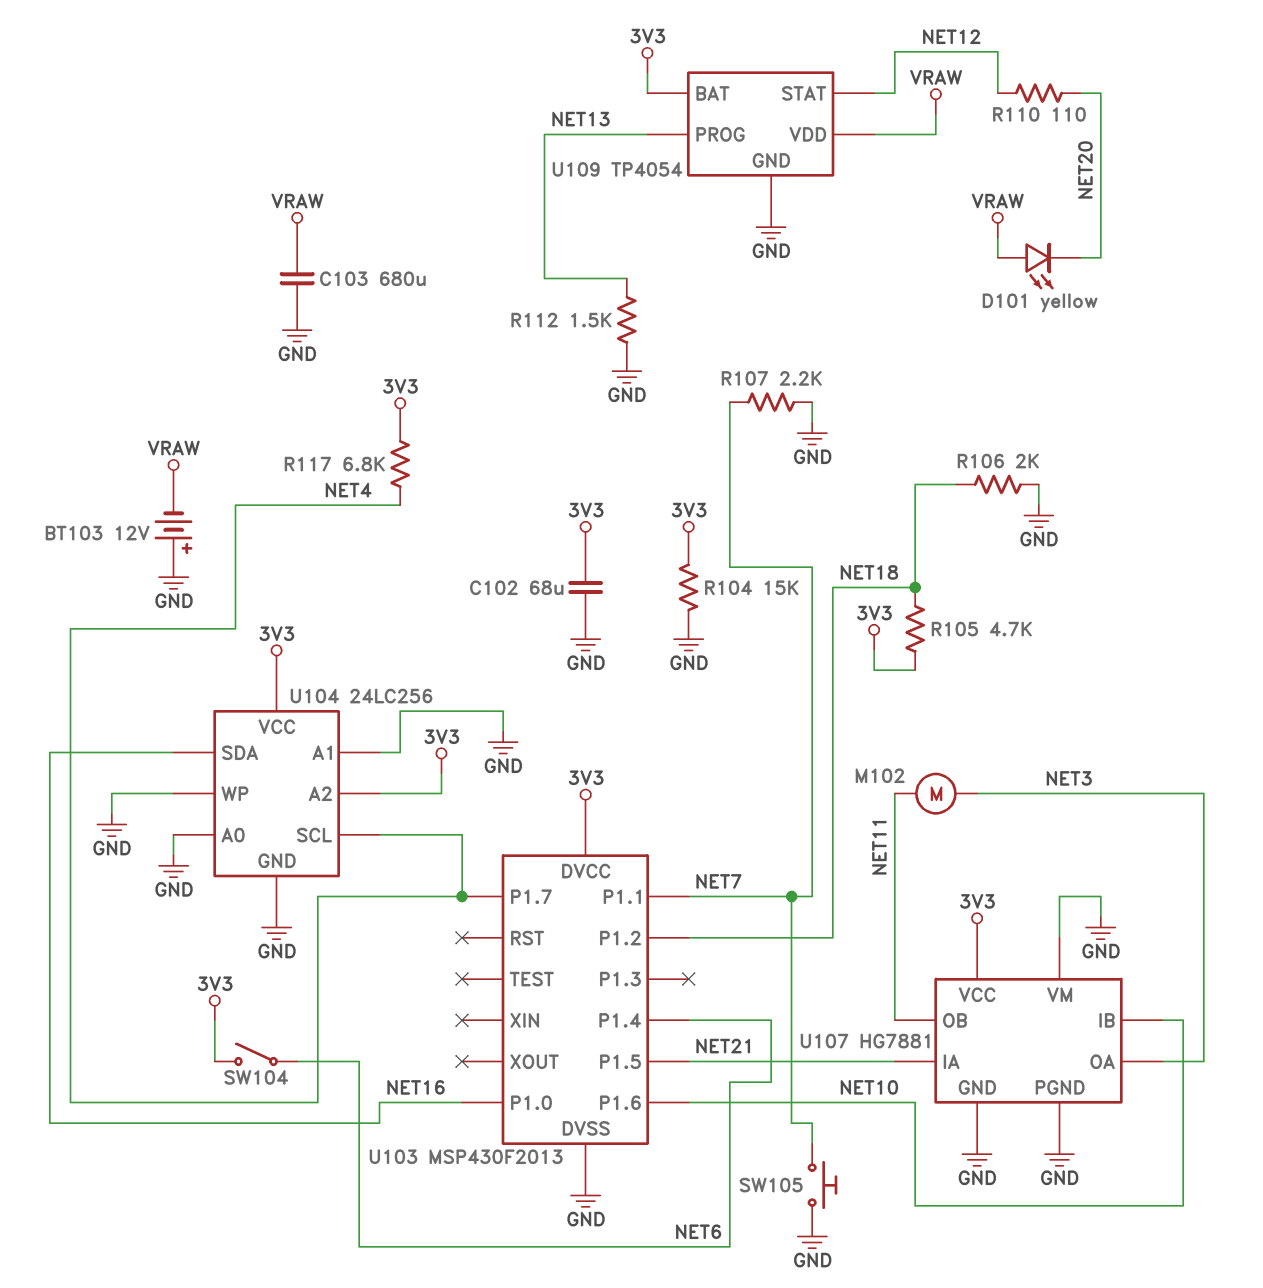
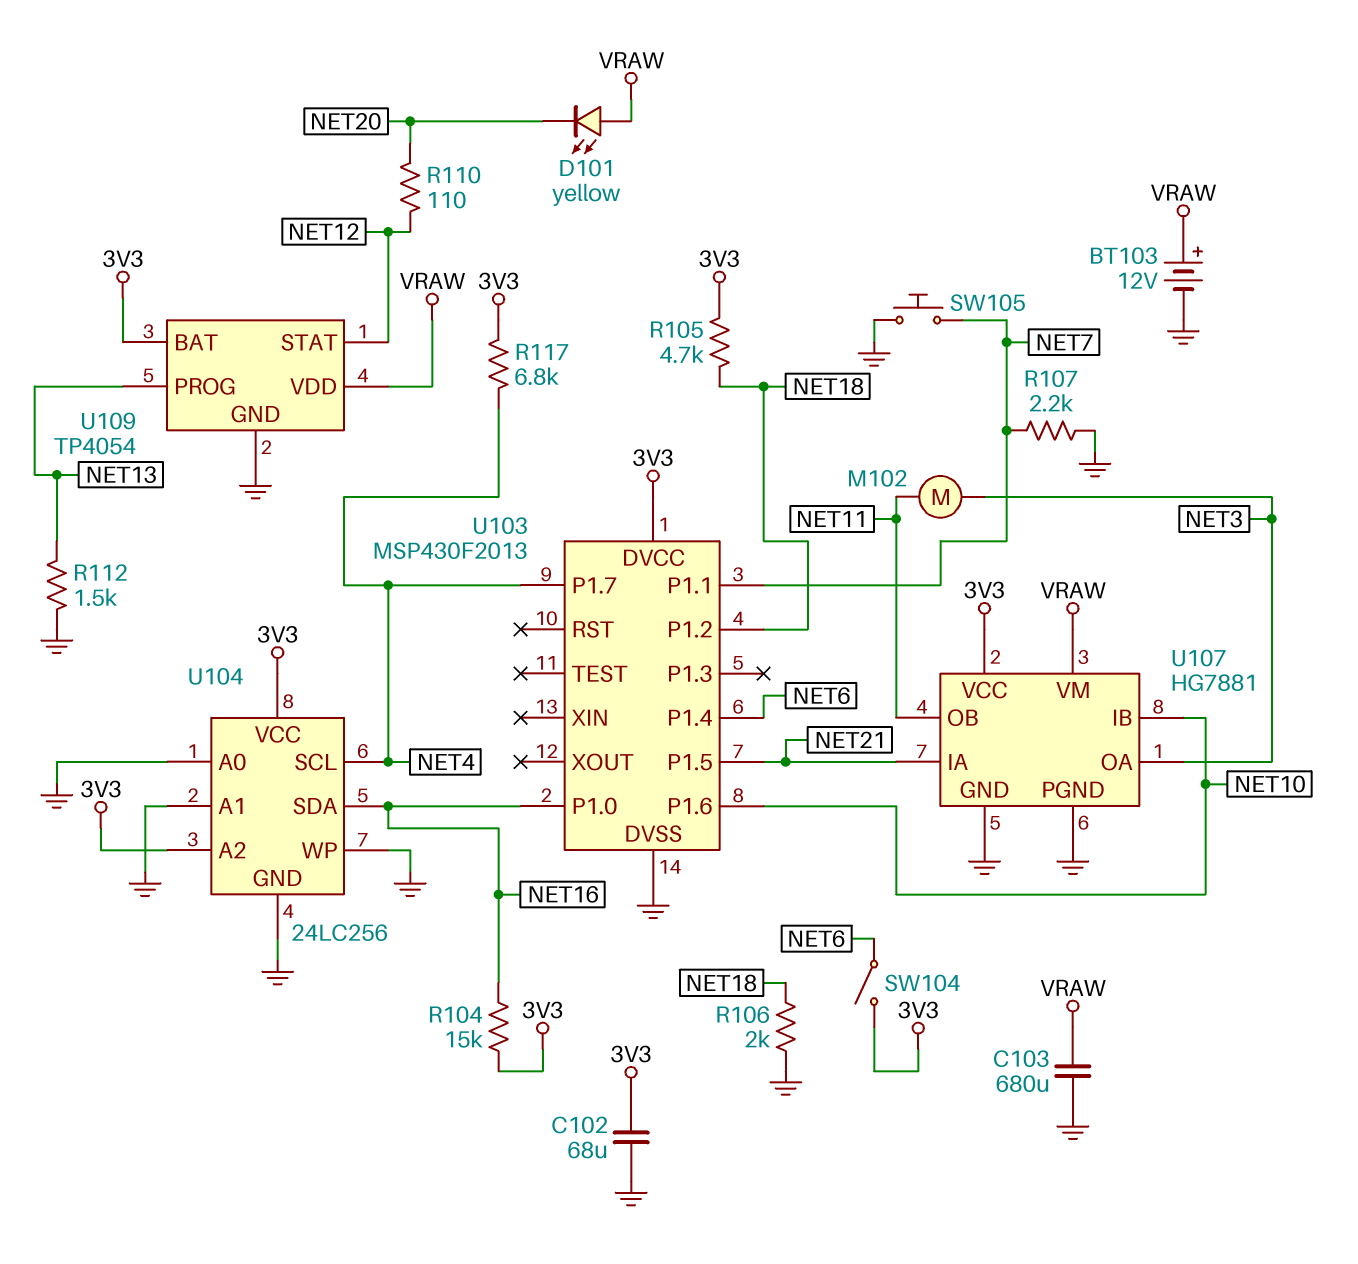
BT103: 12V (plus GND, minus VRAW) -> 12V (plus VRAW, minus GND)
R104: 15k (3V3, GND) -> 15k (3V3, NET16)
U107 pin VM: GND -> VRAW

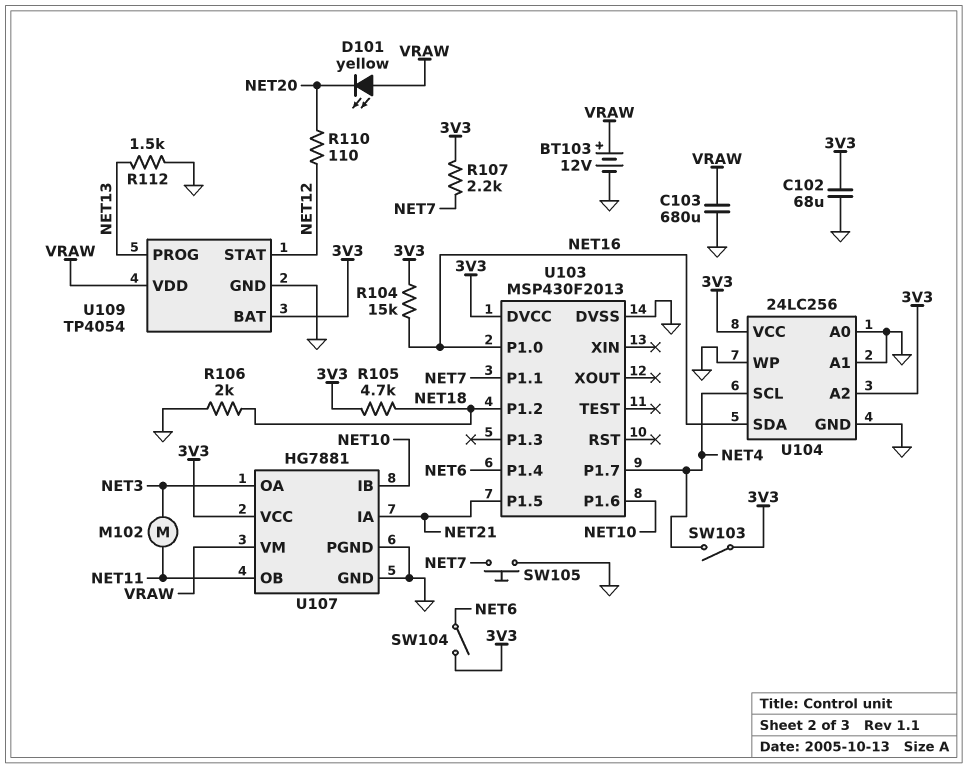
R107: 2.2k (GND, NET7) -> 2.2k (3V3, NET7)
R117: 6.8k (3V3, NET4) -> none
SW103: none -> switch (3V3, NET4)

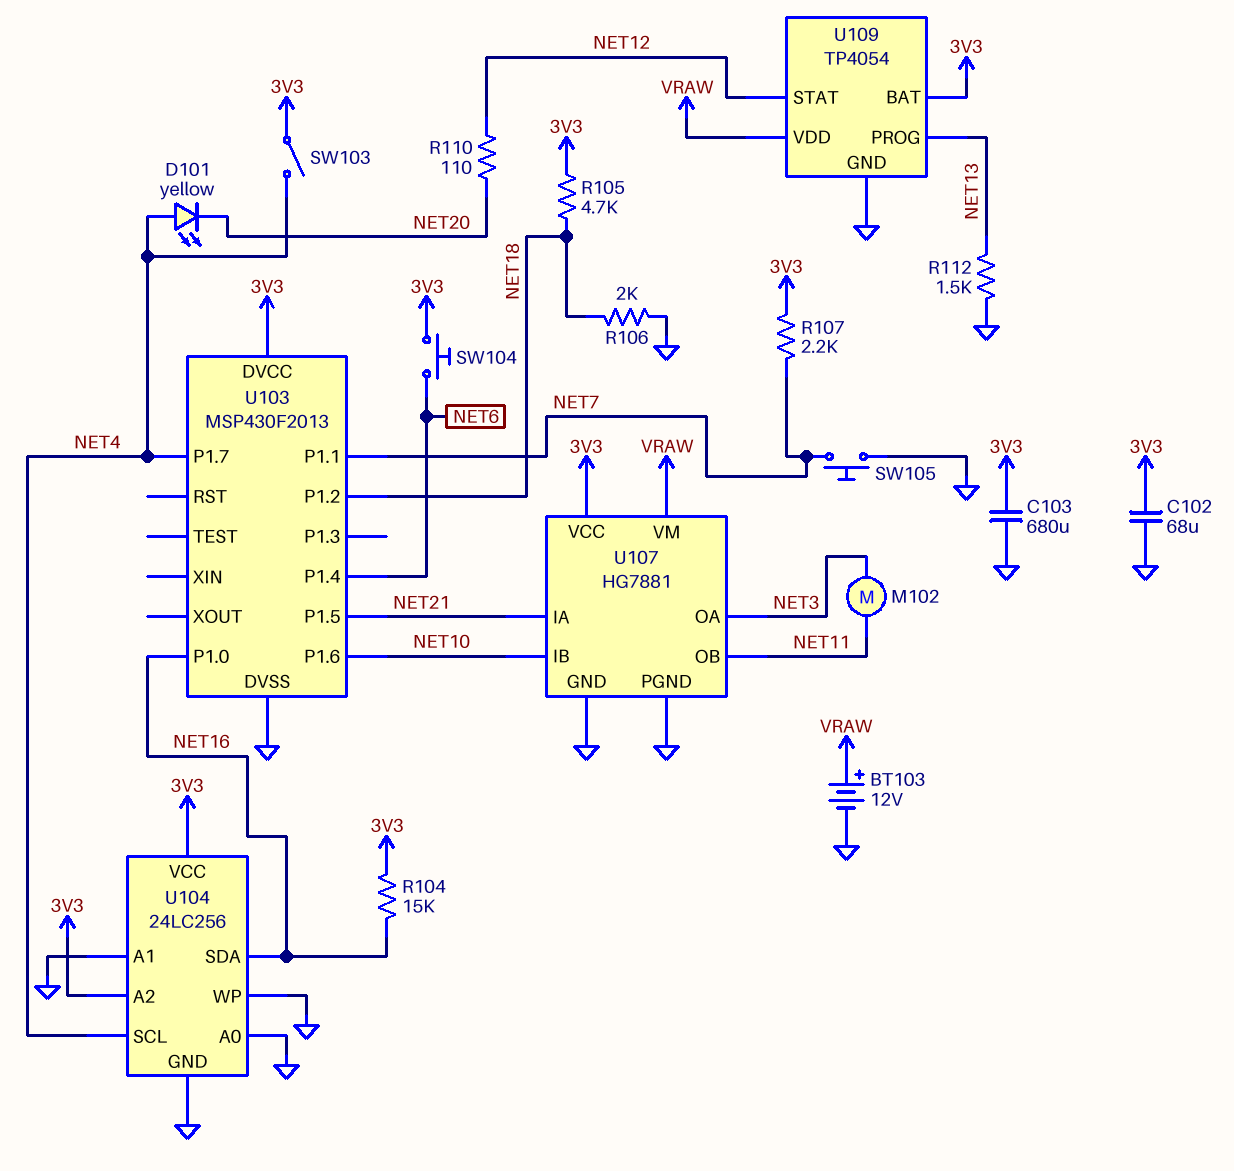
C103: 680uF (GND, VRAW) -> 680uF (3V3, GND)
D101: LED yellow (A VRAW, K NET20) -> LED yellow (A NET4, K NET20)
SW104: switch (3V3, NET6) -> button (3V3, NET6)

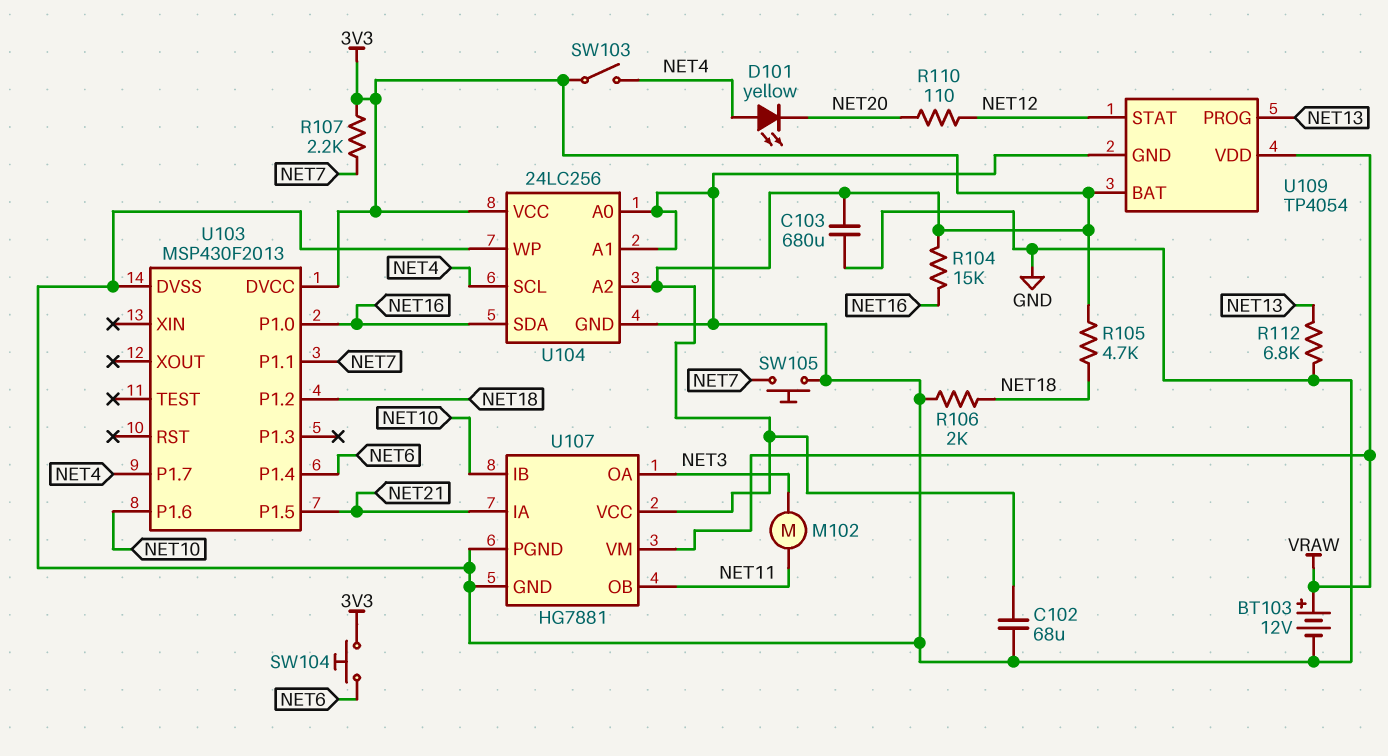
R112: 1.5k (GND, NET13) -> 6.8k (GND, NET13)

